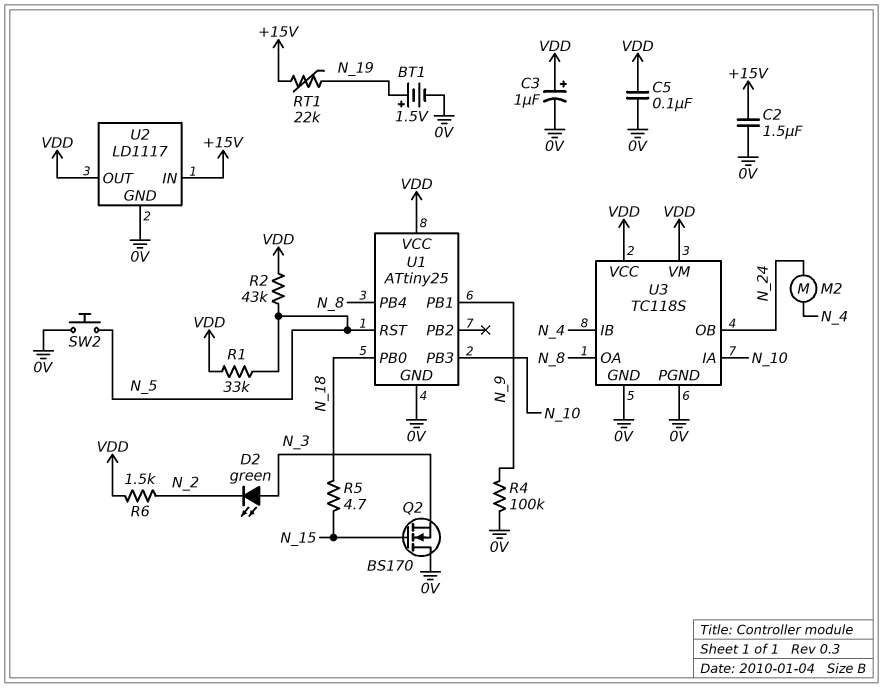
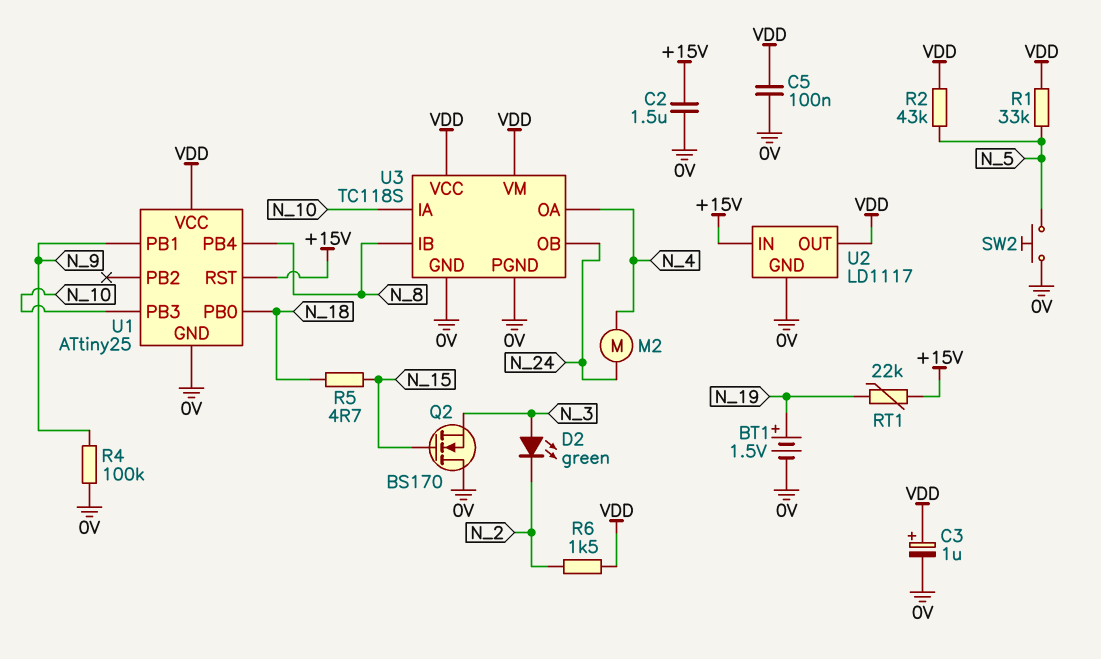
U1 pin RST: N_5 -> +15V
U3 pin IB: N_4 -> N_8
U3 pin OA: N_8 -> N_4

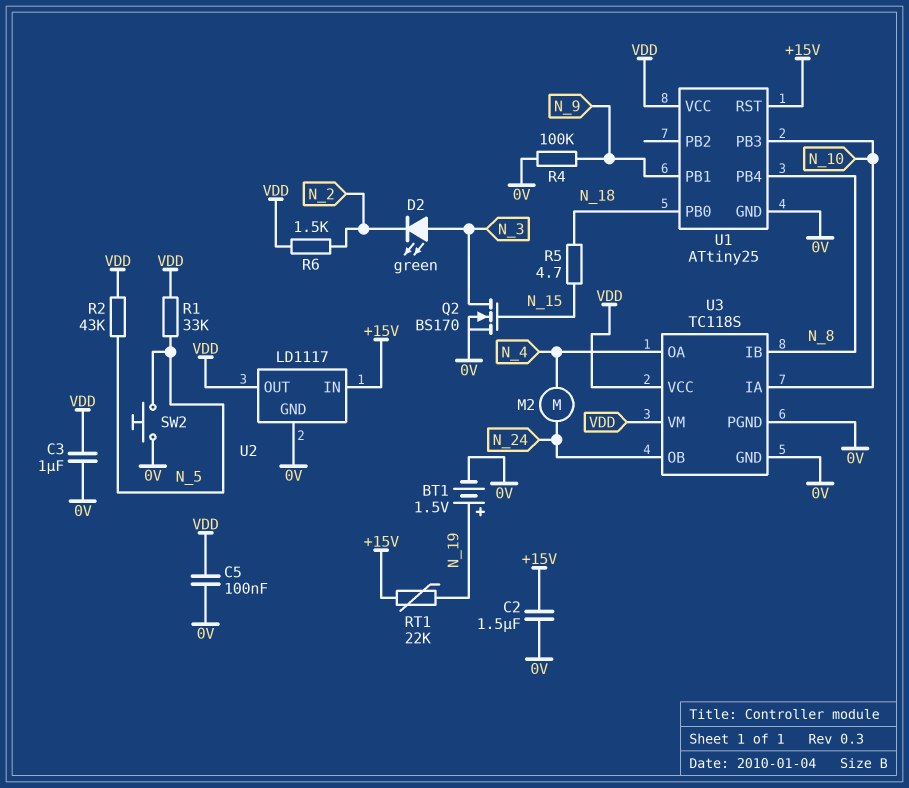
C3: 1uF (plus VDD, minus 0V) -> 1uF (0V, VDD)
Q2: NMOS BS170 (G N_15, D 0V, S N_3) -> NMOS BS170 (G N_15, D N_3, S 0V)

